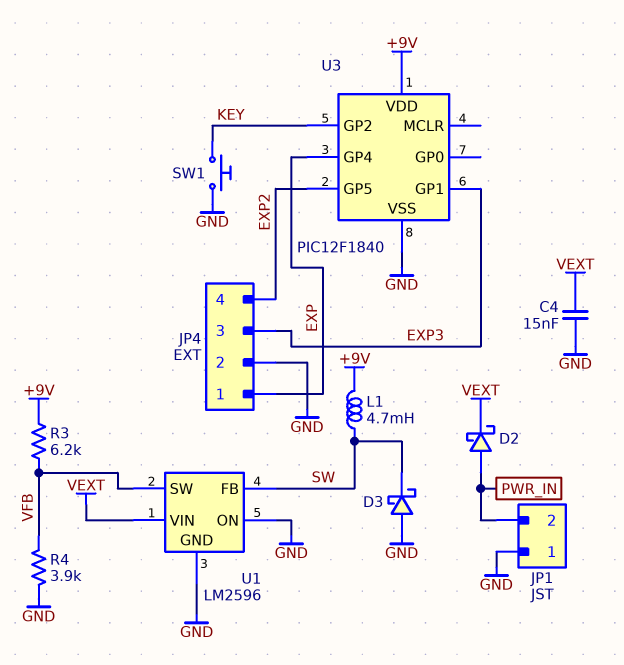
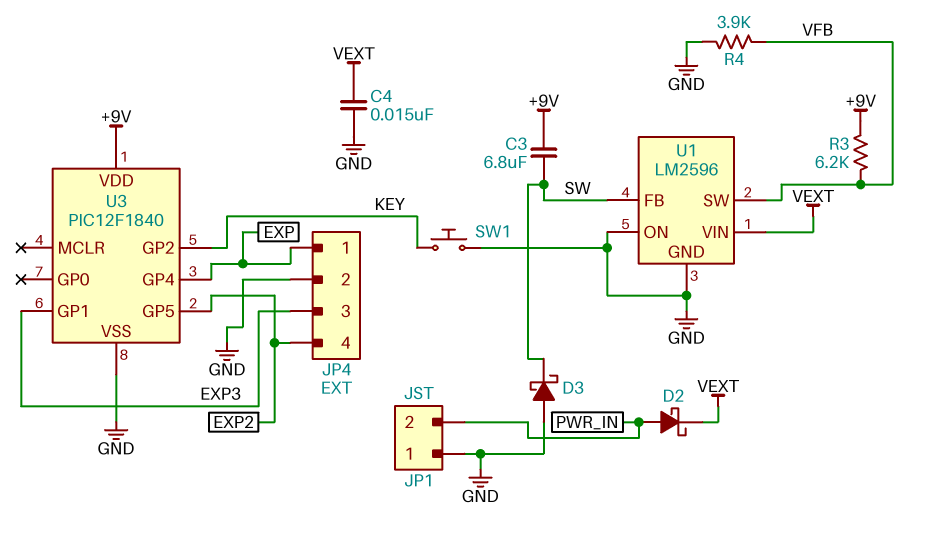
C3: none -> 6.8uF (+9V, SW)
L1: 4.7mH (+9V, SW) -> none

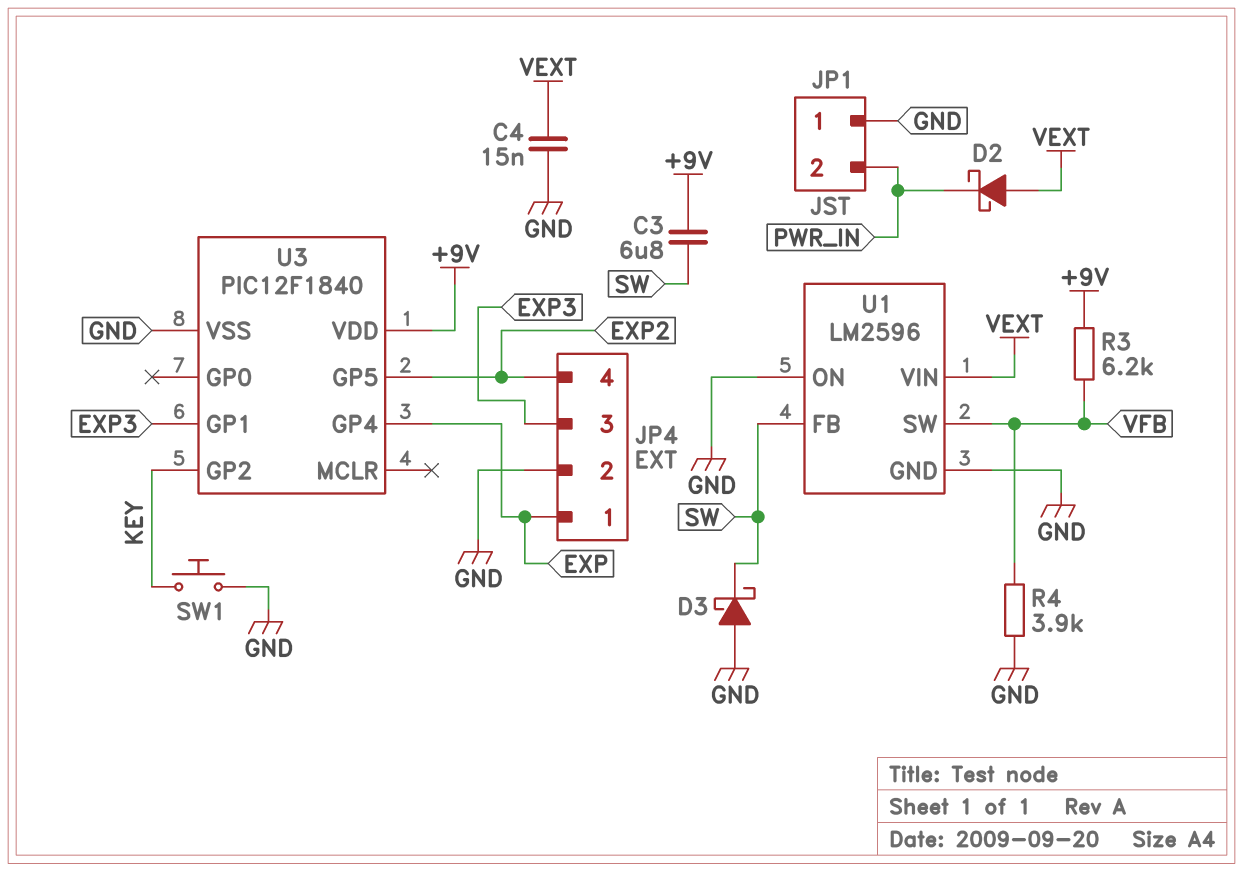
D2: schottky (A PWR_IN, K VEXT) -> schottky (A VEXT, K PWR_IN)

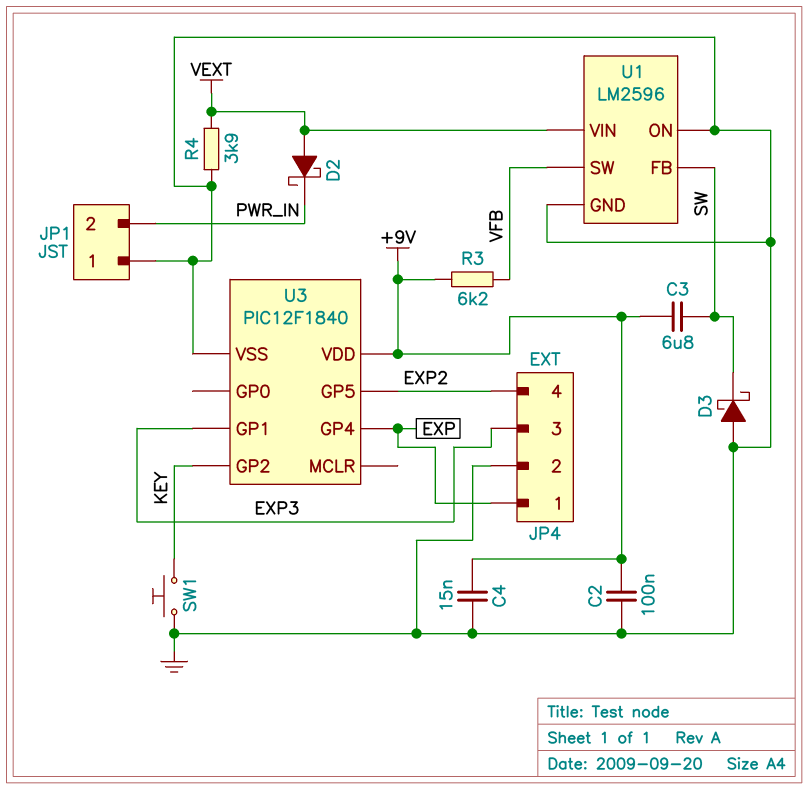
C2: none -> 100nF (+9V, GND)
C4: 15nF (GND, VEXT) -> 15nF (+9V, GND)
R4: 3.9k (GND, VFB) -> 3.9k (GND, VEXT)

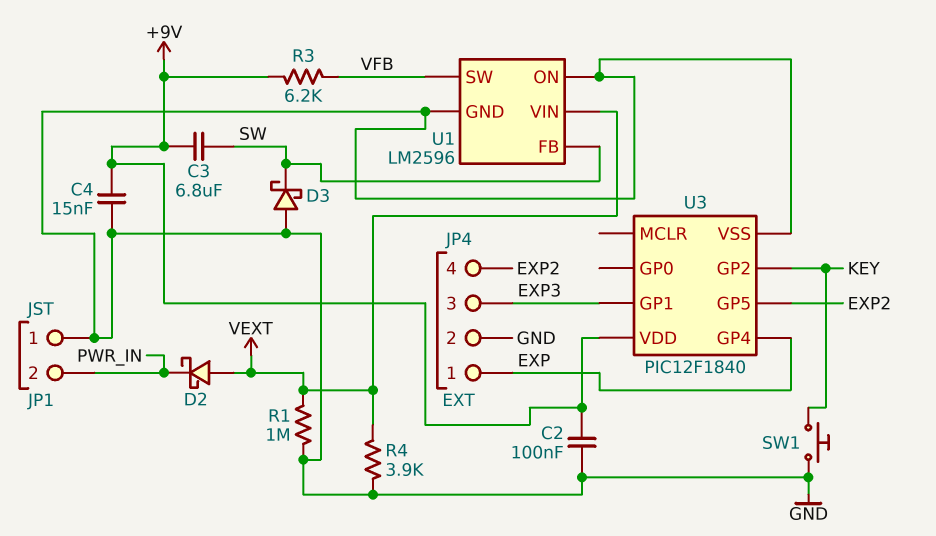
R1: none -> 1M (GND, VEXT)

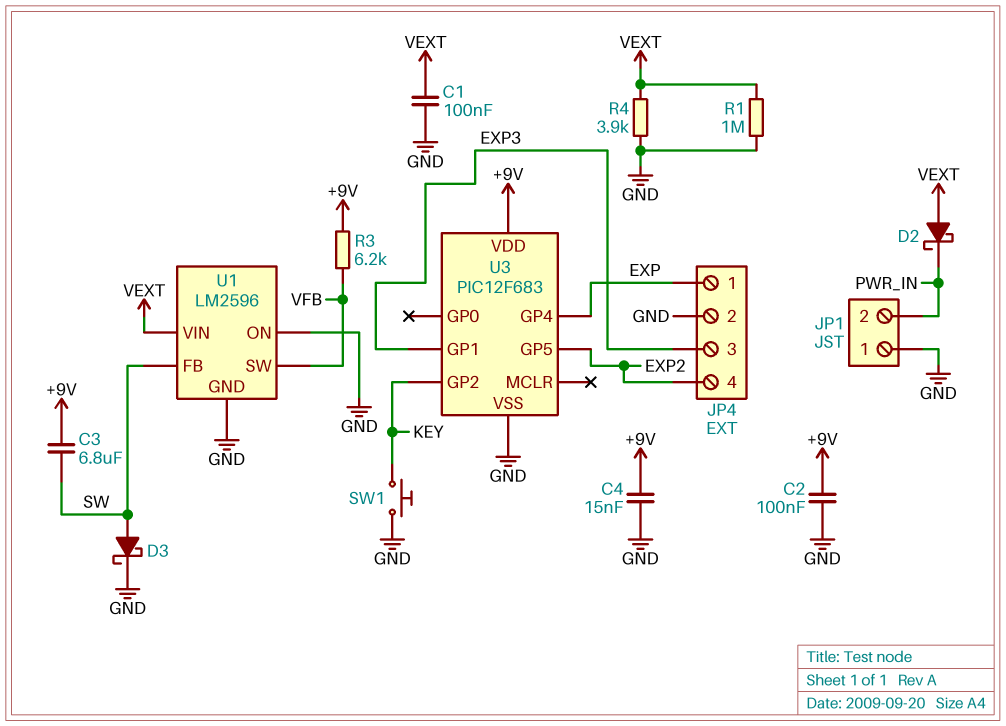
C1: none -> 100nF (GND, VEXT)
D3: schottky (A GND, K SW) -> schottky (A SW, K GND)
U3: PIC12F1840 -> PIC12F683

